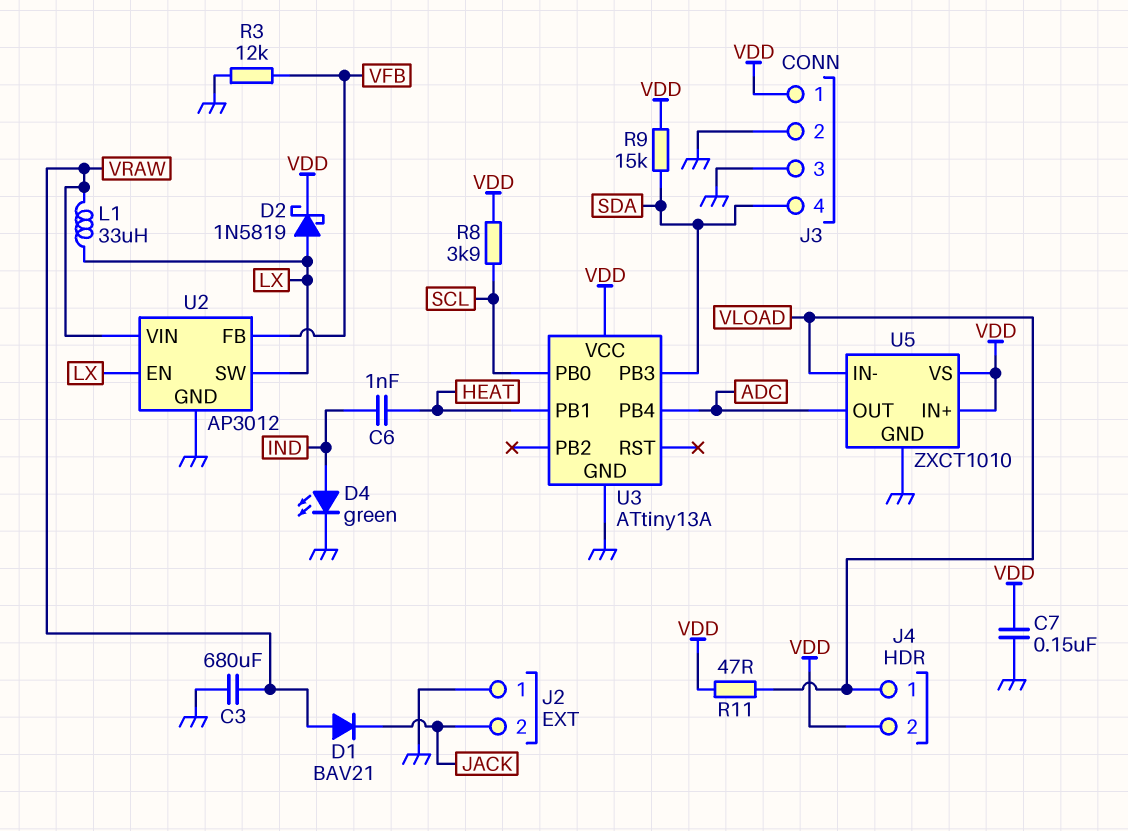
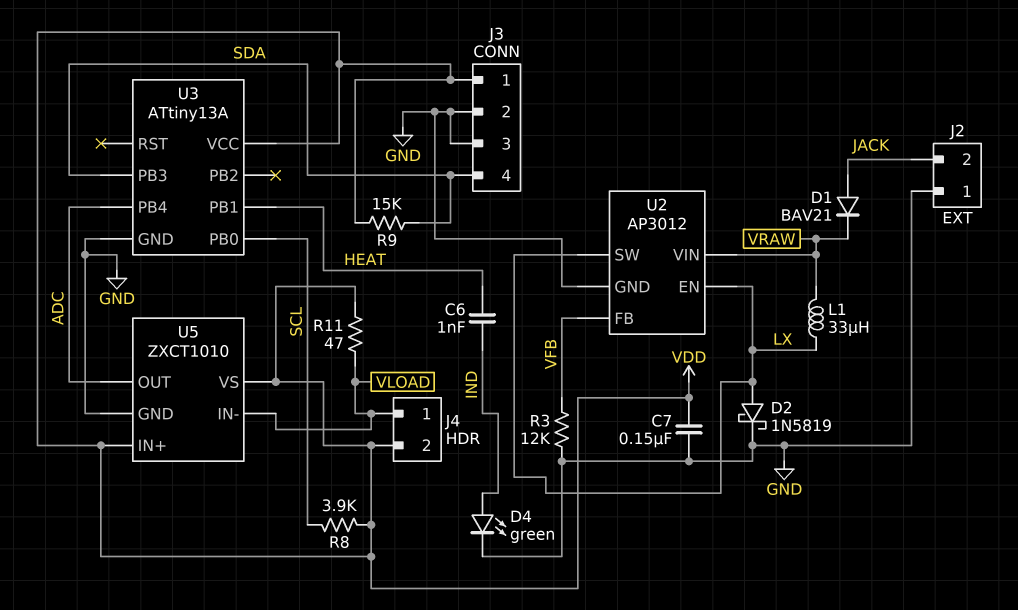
C3: 680uF (GND, VRAW) -> none
D1: diode BAV21 (A VRAW, K JACK) -> diode BAV21 (A JACK, K VRAW)
D2: schottky 1N5819 (A LX, K VDD) -> schottky 1N5819 (A LX, K GND)

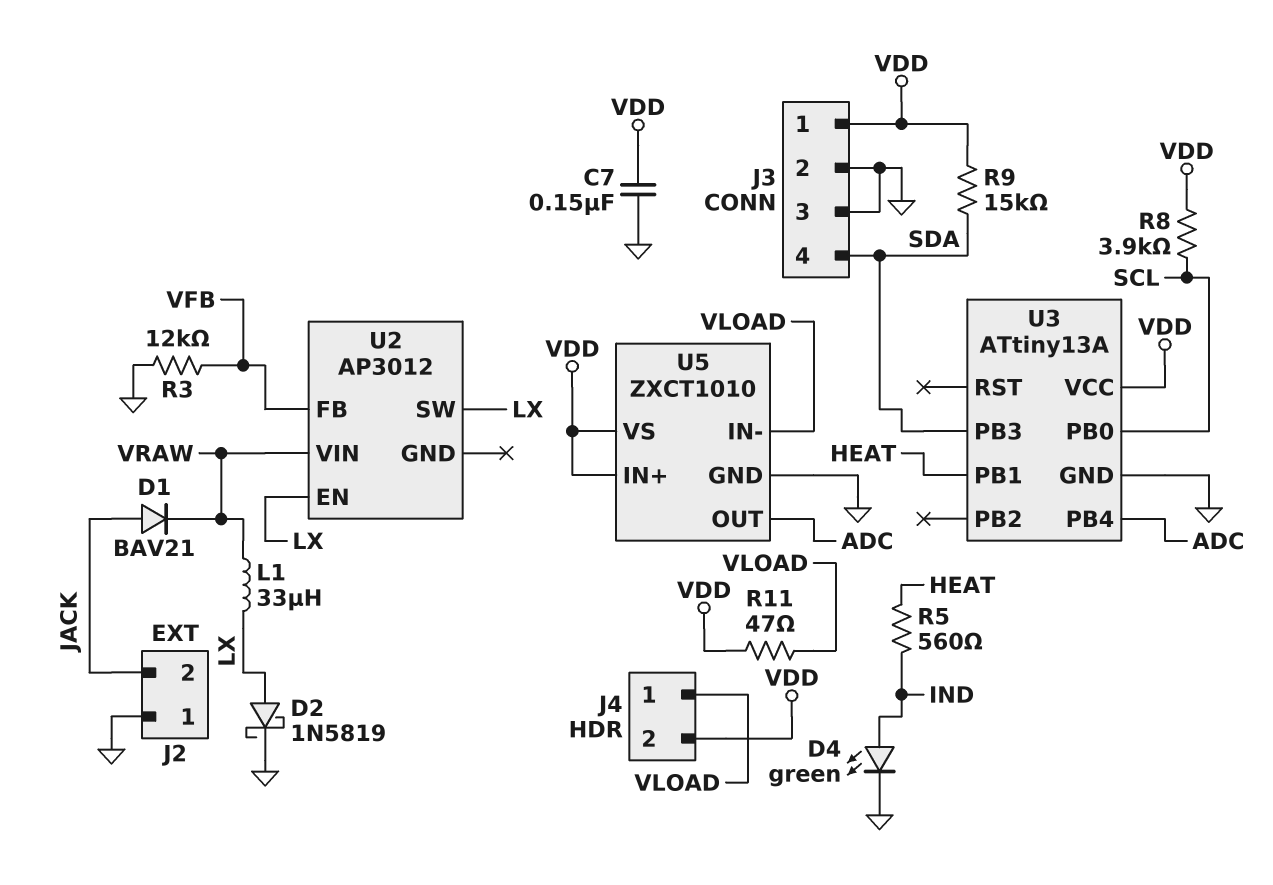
C6: 1nF (HEAT, IND) -> none
R5: none -> 560 (HEAT, IND)
U2 pin GND: GND -> none

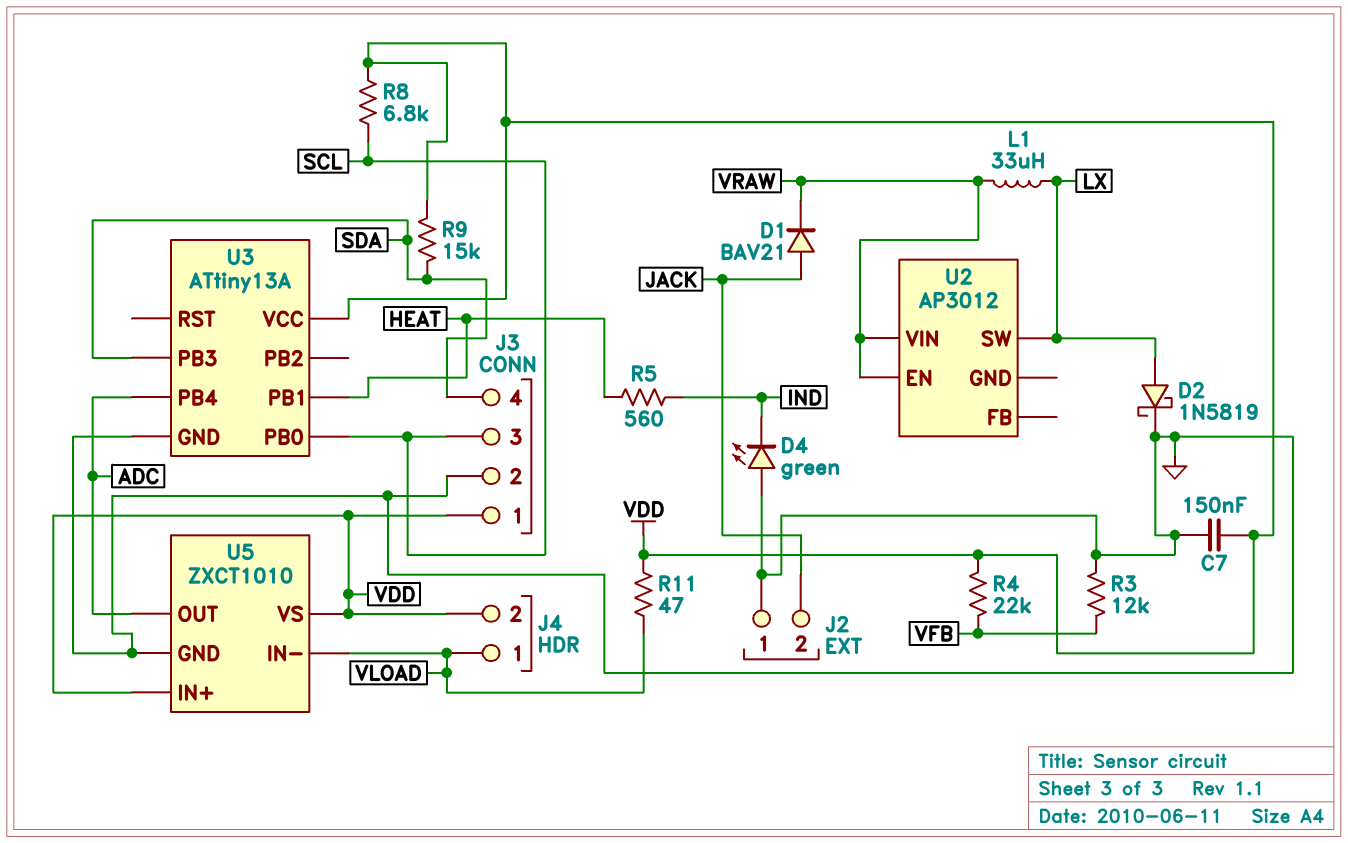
D4: LED green (A IND, K GND) -> LED green (A GND, K IND)
J3 pin 3: GND -> SCL
R4: none -> 22k (VDD, VFB)
R8: 3.9k (SCL, VDD) -> 6.8k (SCL, VDD)
U2 pin EN: LX -> VRAW
U2 pin FB: VFB -> none

